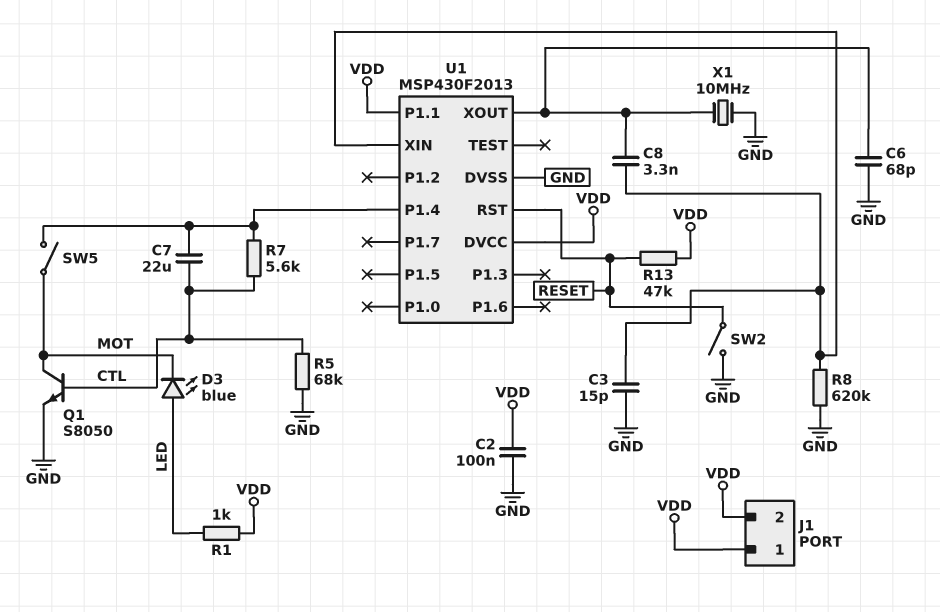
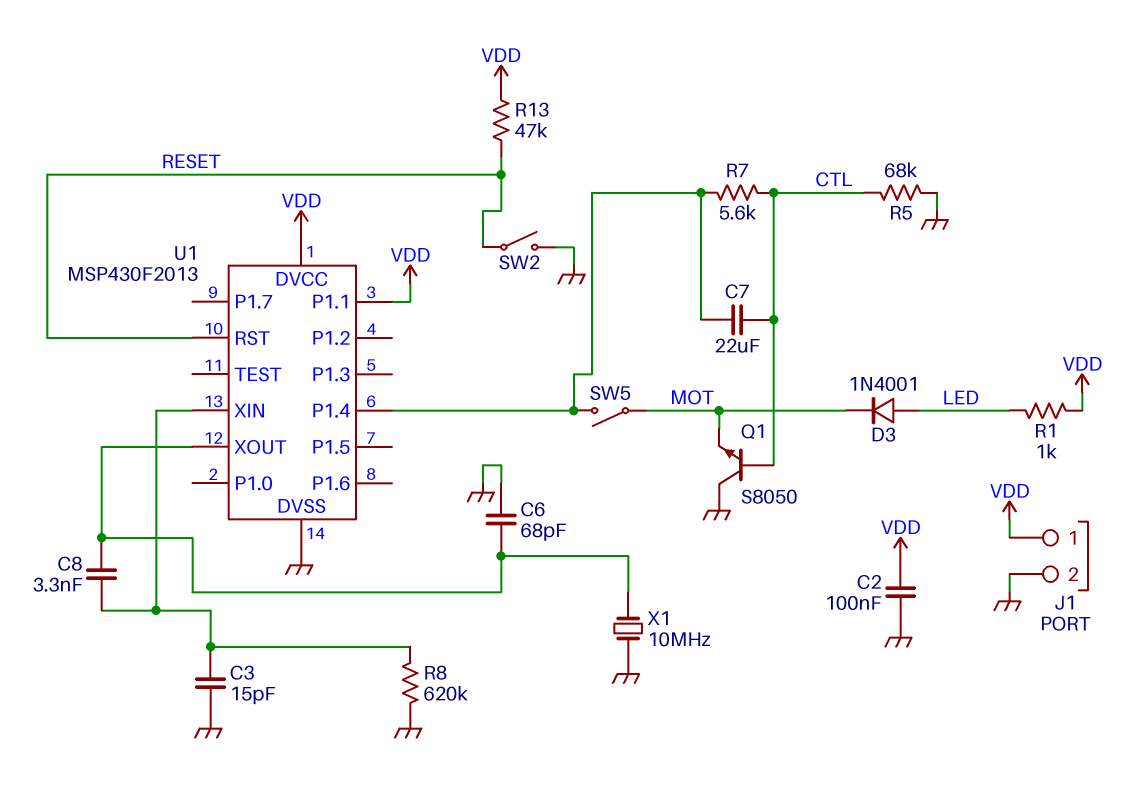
D3: LED blue (A LED, K MOT) -> diode 1N4001 (A LED, K MOT)
J1 pin 2: VDD -> GND
Q1: NPN S8050 (B CTL, C MOT, E GND) -> NPN S8050 (B CTL, C GND, E MOT)

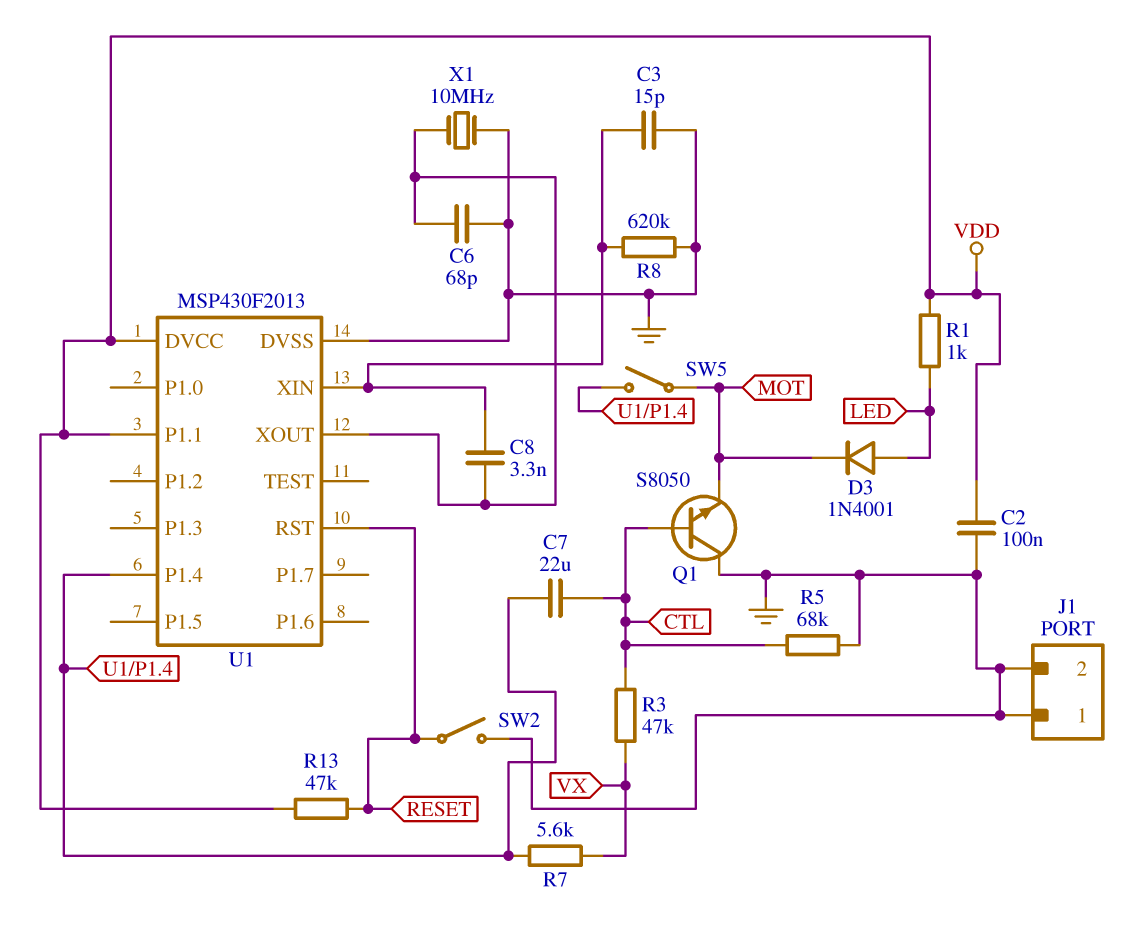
J1 pin 1: VDD -> GND
R3: none -> 47k (CTL, VX)
R7: 5.6k (CTL, U1/P1.4) -> 5.6k (U1/P1.4, VX)

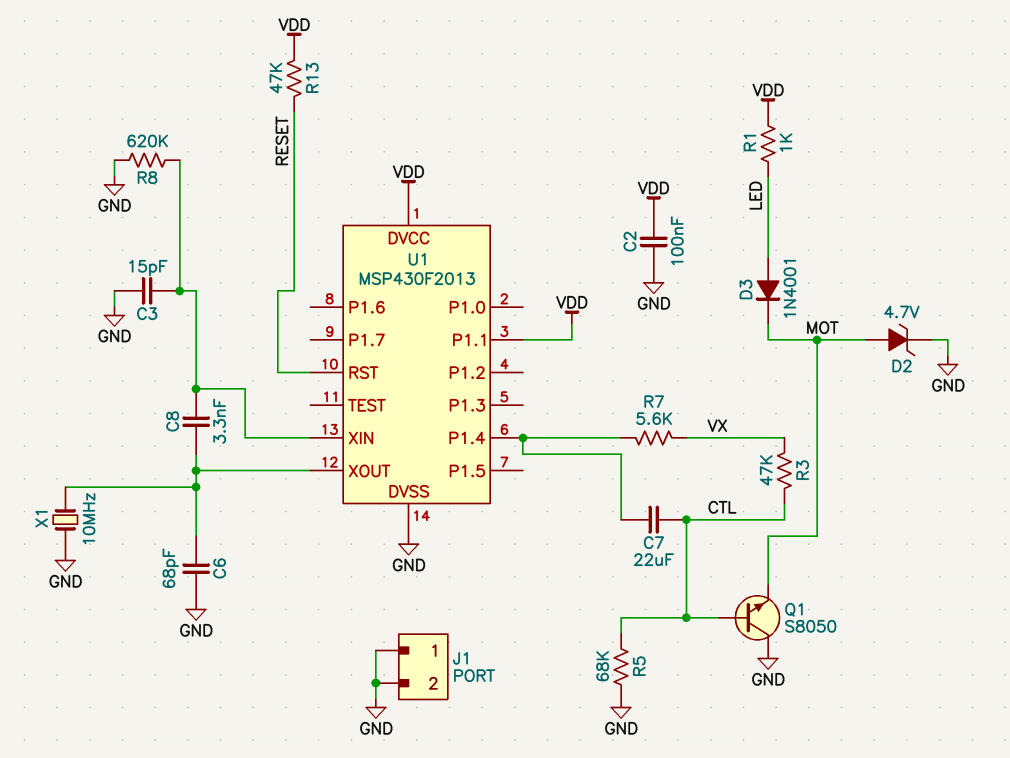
D2: none -> zener 4.7V (A MOT, K GND)
SW2: switch (GND, RESET) -> none
SW5: switch (MOT, U1/P1.4) -> none

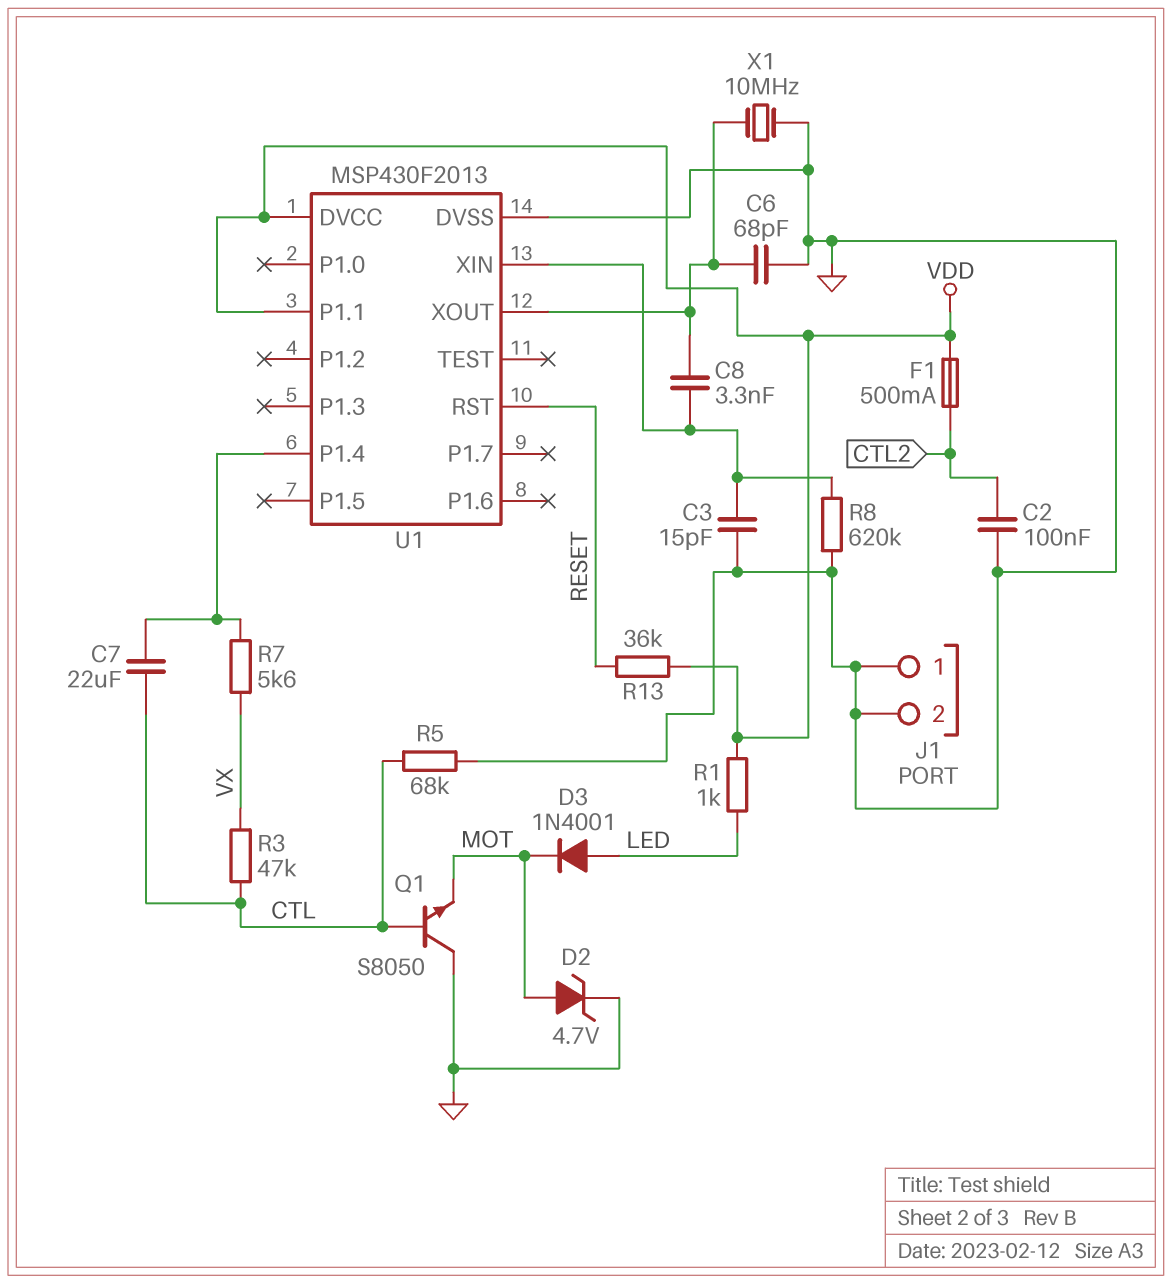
C2: 100nF (GND, VDD) -> 100nF (CTL2, GND)
F1: none -> 500mA (CTL2, VDD)
R13: 47k (RESET, VDD) -> 36k (RESET, VDD)

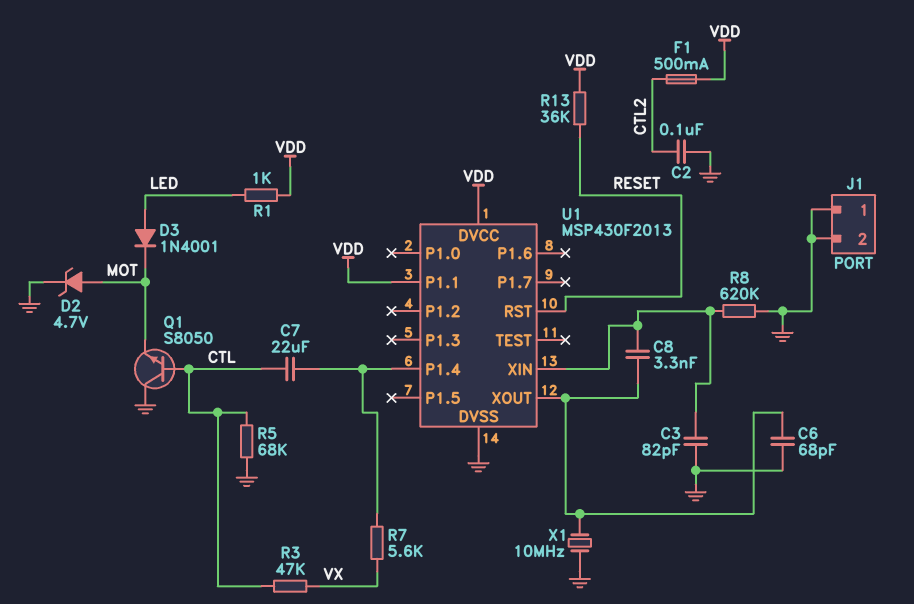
C3: 15pF (GND, U1/XIN) -> 82pF (GND, U1/XIN)

